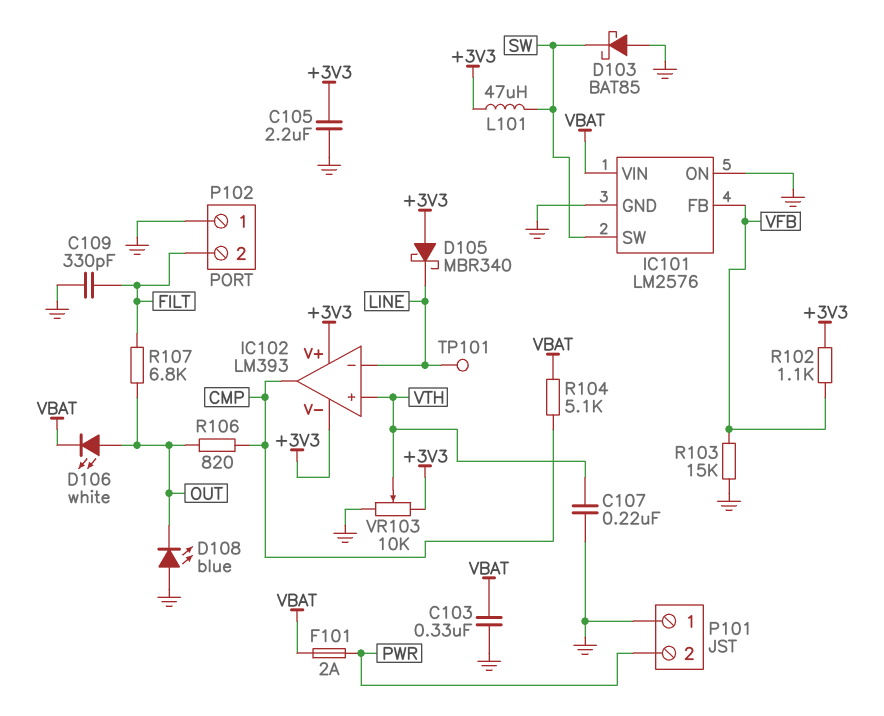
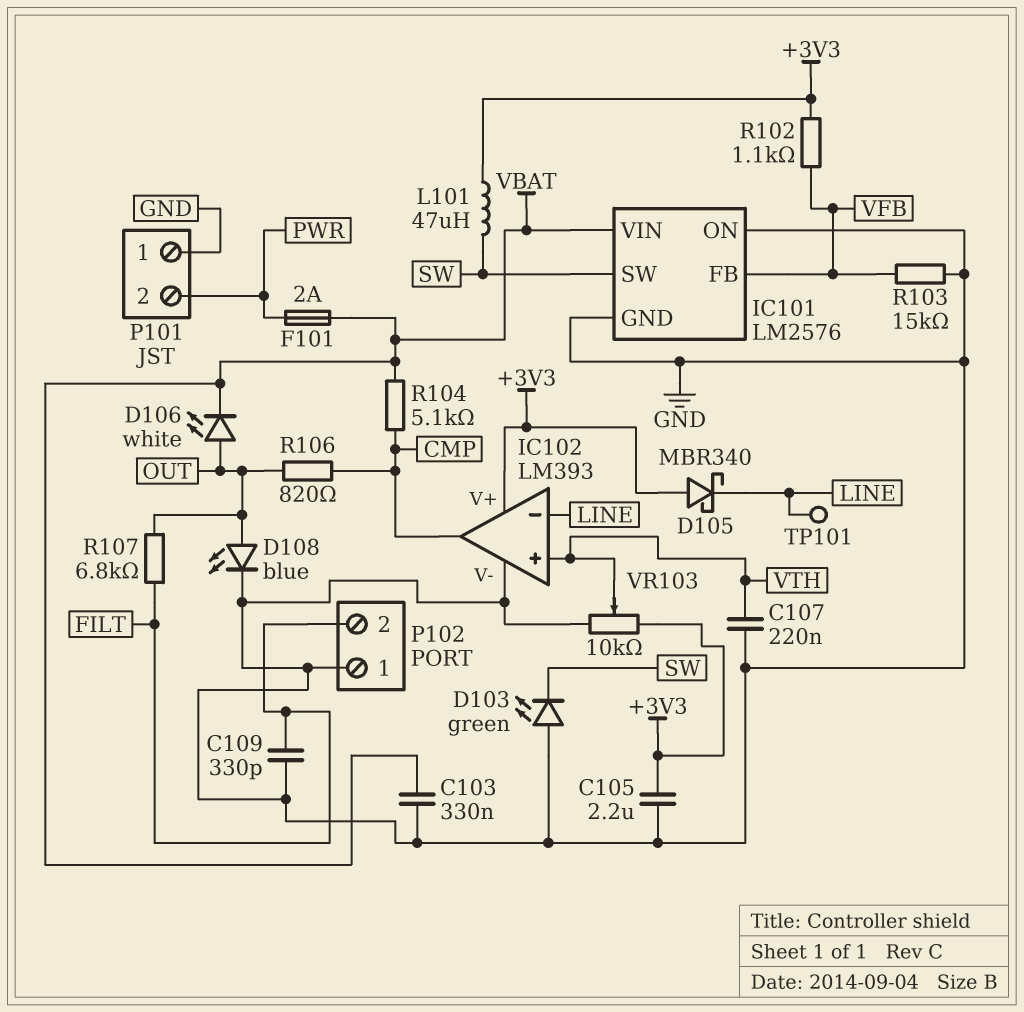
D103: schottky BAT85 (A GND, K SW) -> LED green (A GND, K SW)
D108: LED blue (A GND, K OUT) -> LED blue (A OUT, K GND)
IC102 pin V-: +3V3 -> GND

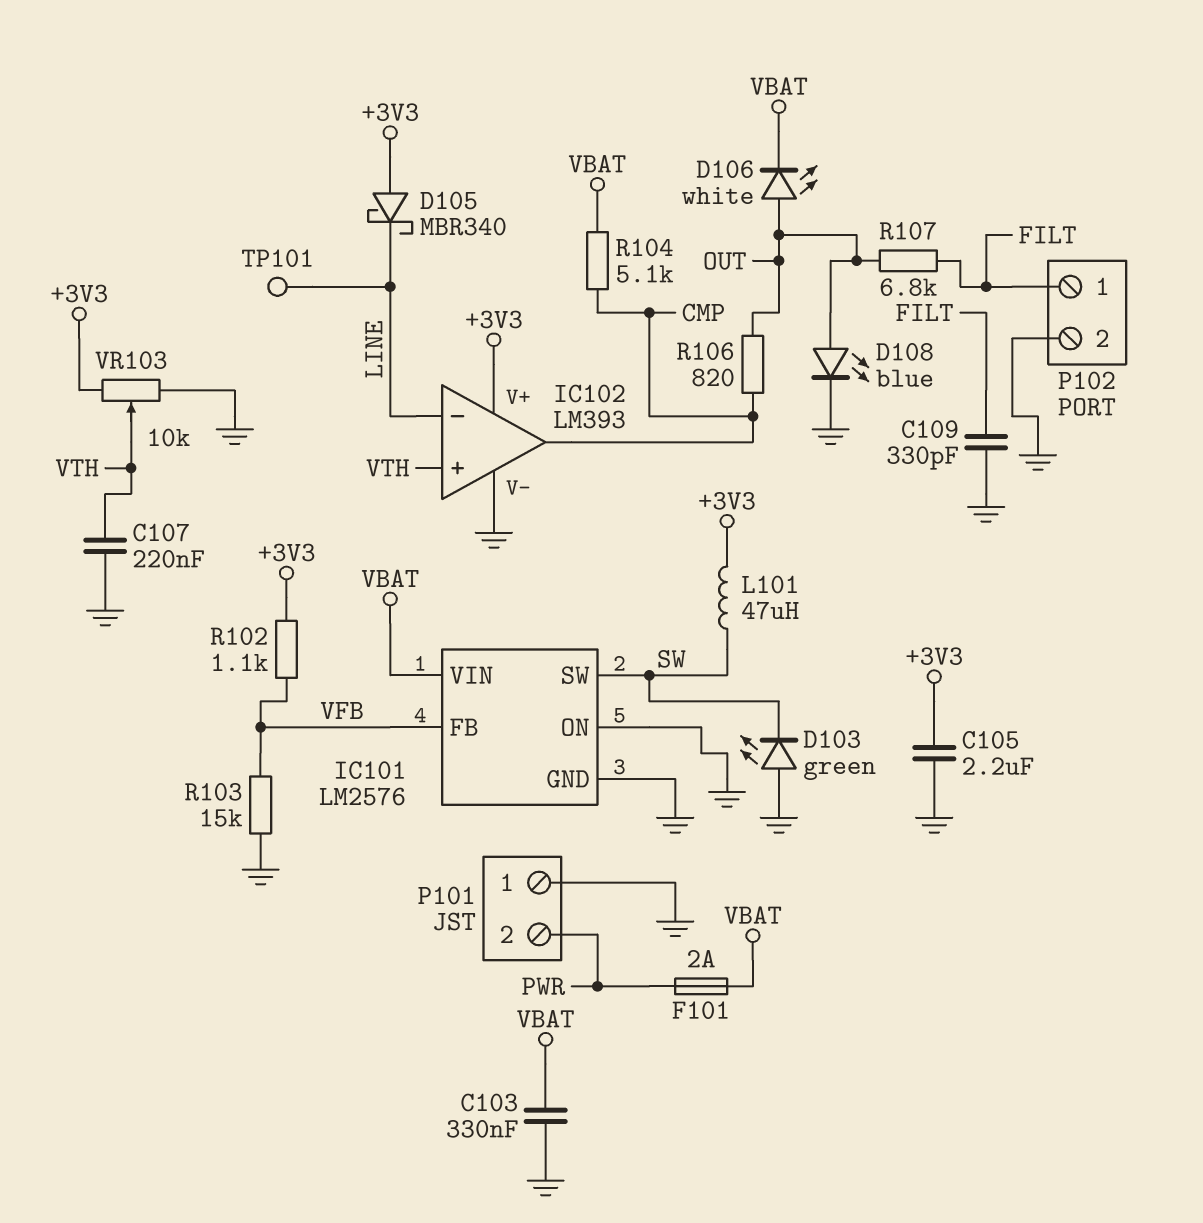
P102 pin 1: GND -> FILT
P102 pin 2: FILT -> GND

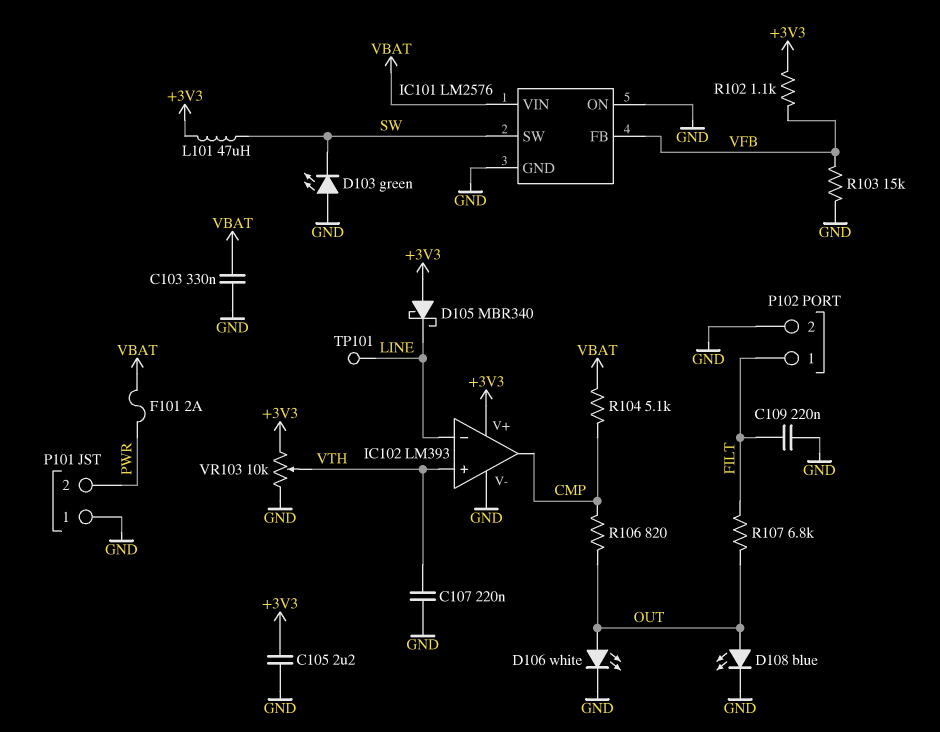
C109: 330pF (FILT, GND) -> 220nF (FILT, GND)
D106: LED white (A OUT, K VBAT) -> LED white (A OUT, K GND)

